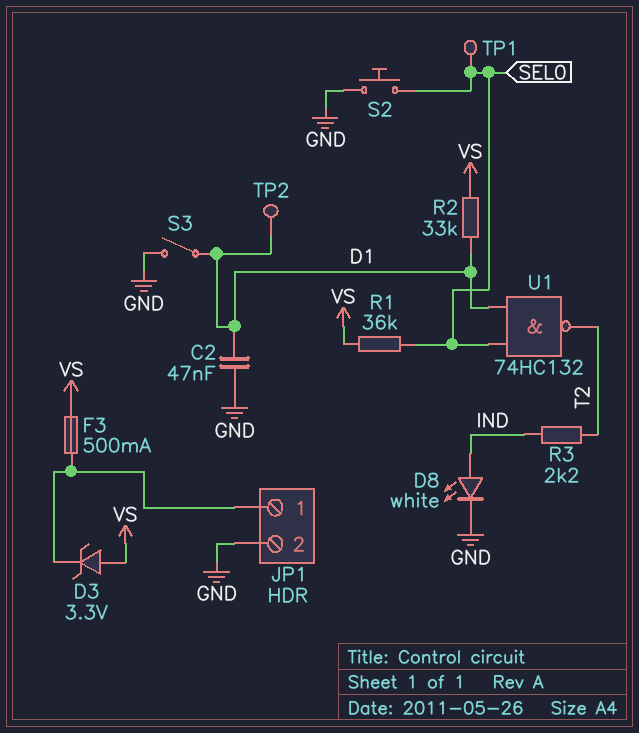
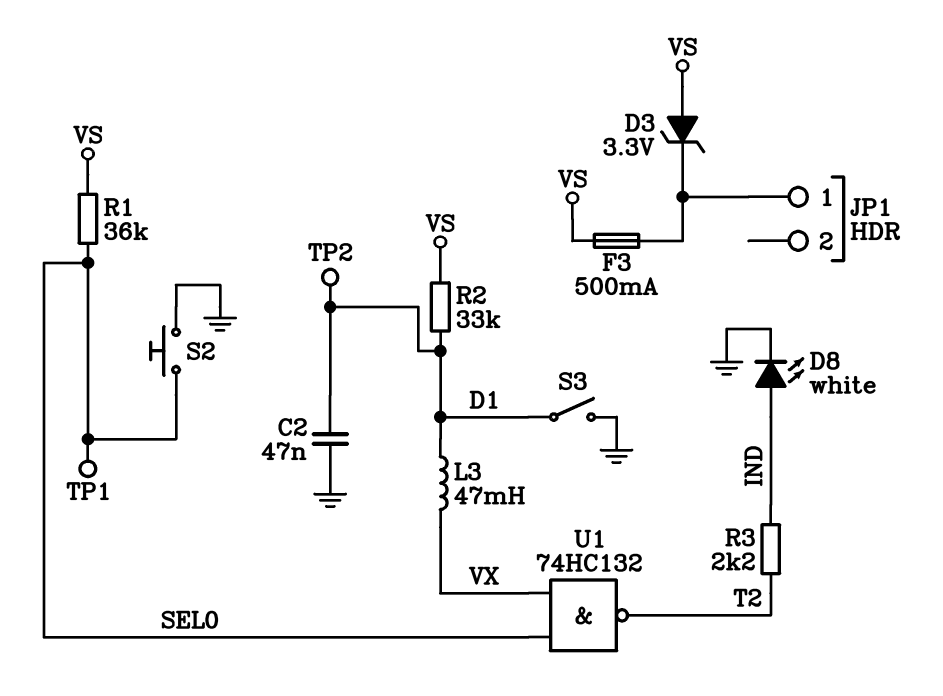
JP1 pin 2: GND -> none
L3: none -> 47mH (D1, VX)
U1: NAND 74HC132 (in D1, in SEL0, out T2) -> NAND 74HC132 (in SEL0, in VX, out T2)

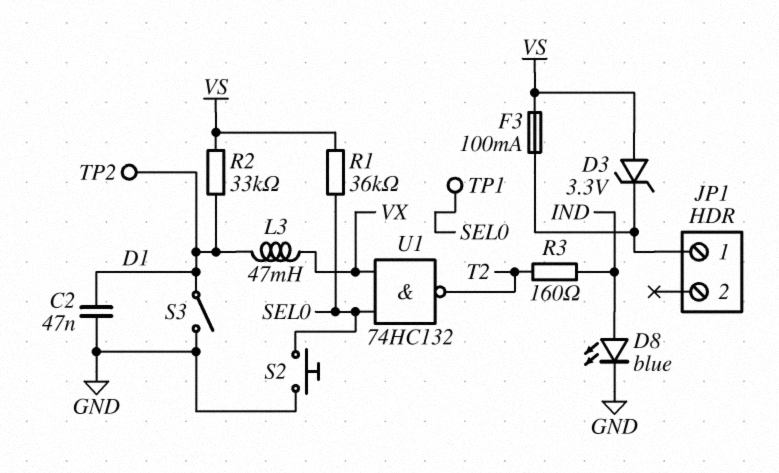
D8: LED white (A IND, K GND) -> LED blue (A IND, K GND)
F3: 500mA (JP1/1, VS) -> 100mA (JP1/1, VS)
R3: 2.2k (IND, T2) -> 160 (IND, T2)

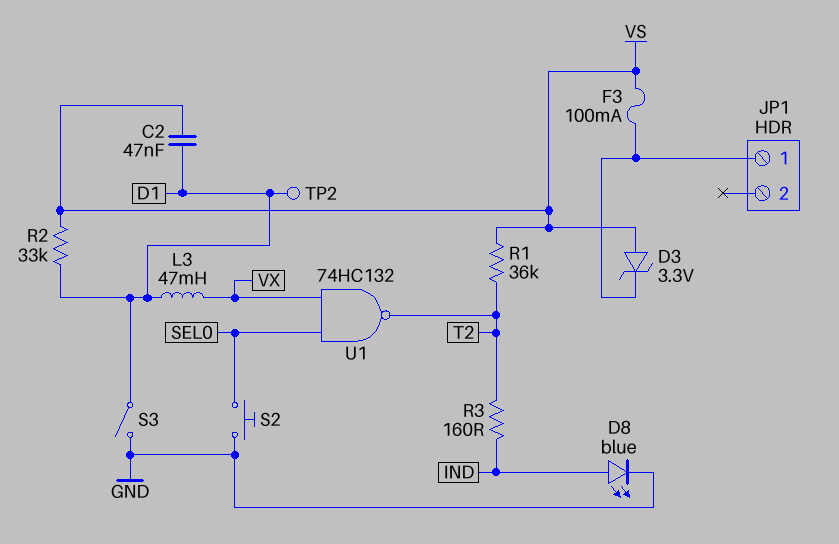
C2: 47nF (D1, GND) -> 47nF (D1, VS)
R1: 36k (SEL0, VS) -> 36k (T2, VS)
TP1: test point (SEL0) -> none

